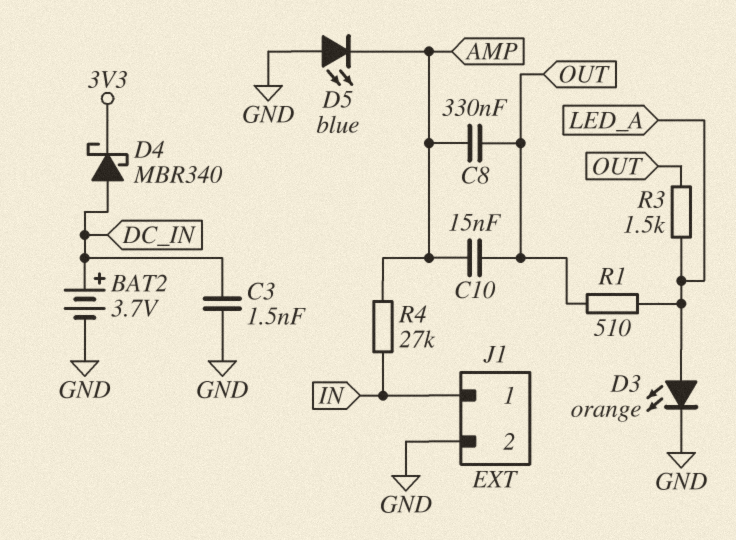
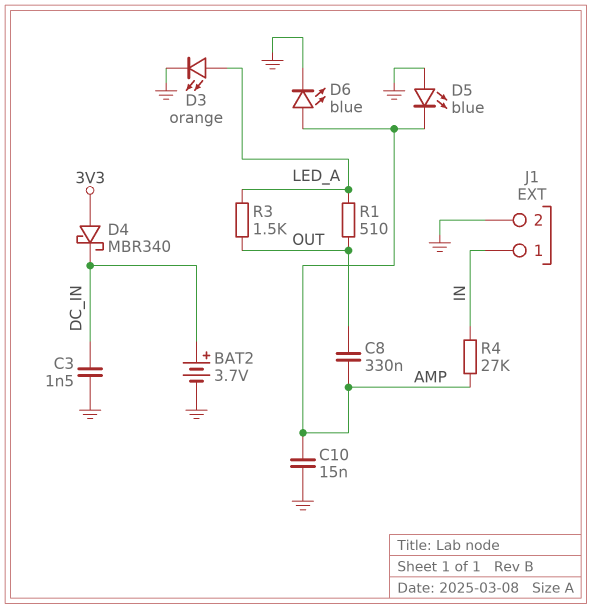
C10: 15nF (AMP, OUT) -> 15nF (AMP, GND)
D4: schottky MBR340 (A DC_IN, K 3V3) -> schottky MBR340 (A 3V3, K DC_IN)
D6: none -> LED blue (A AMP, K GND)

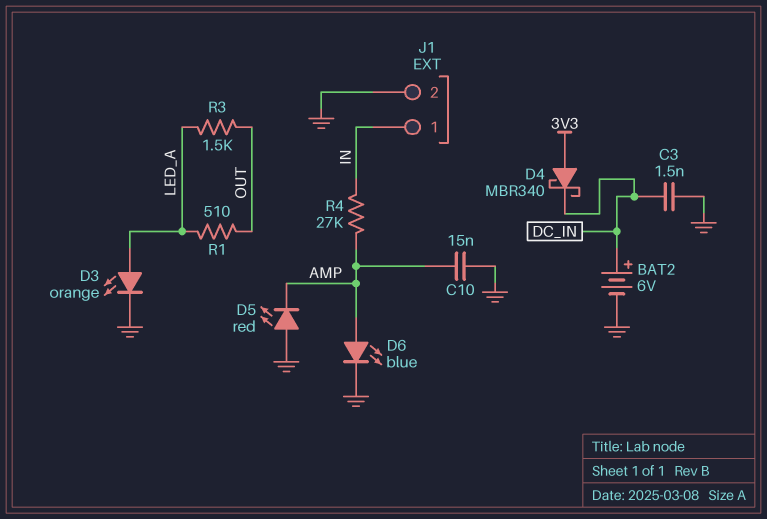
BAT2: 3.7V (plus DC_IN, minus GND) -> 6V (plus DC_IN, minus GND)
C8: 330nF (AMP, OUT) -> none
D5: LED blue (A GND, K AMP) -> LED red (A GND, K AMP)

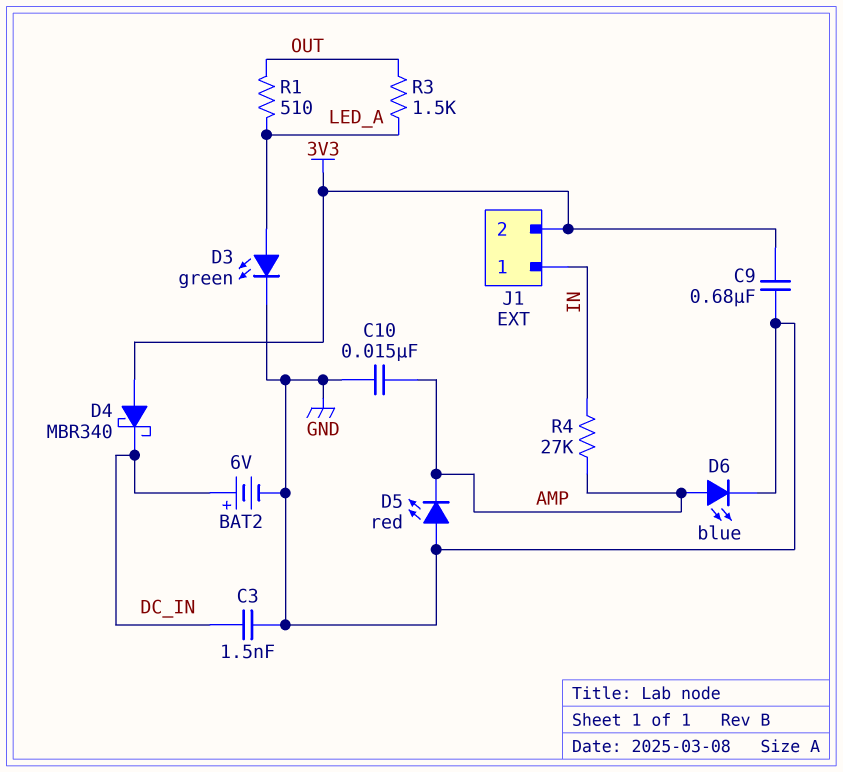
C9: none -> 680nF (3V3, GND)
D3: LED orange (A LED_A, K GND) -> LED green (A LED_A, K GND)
J1 pin 2: GND -> 3V3

